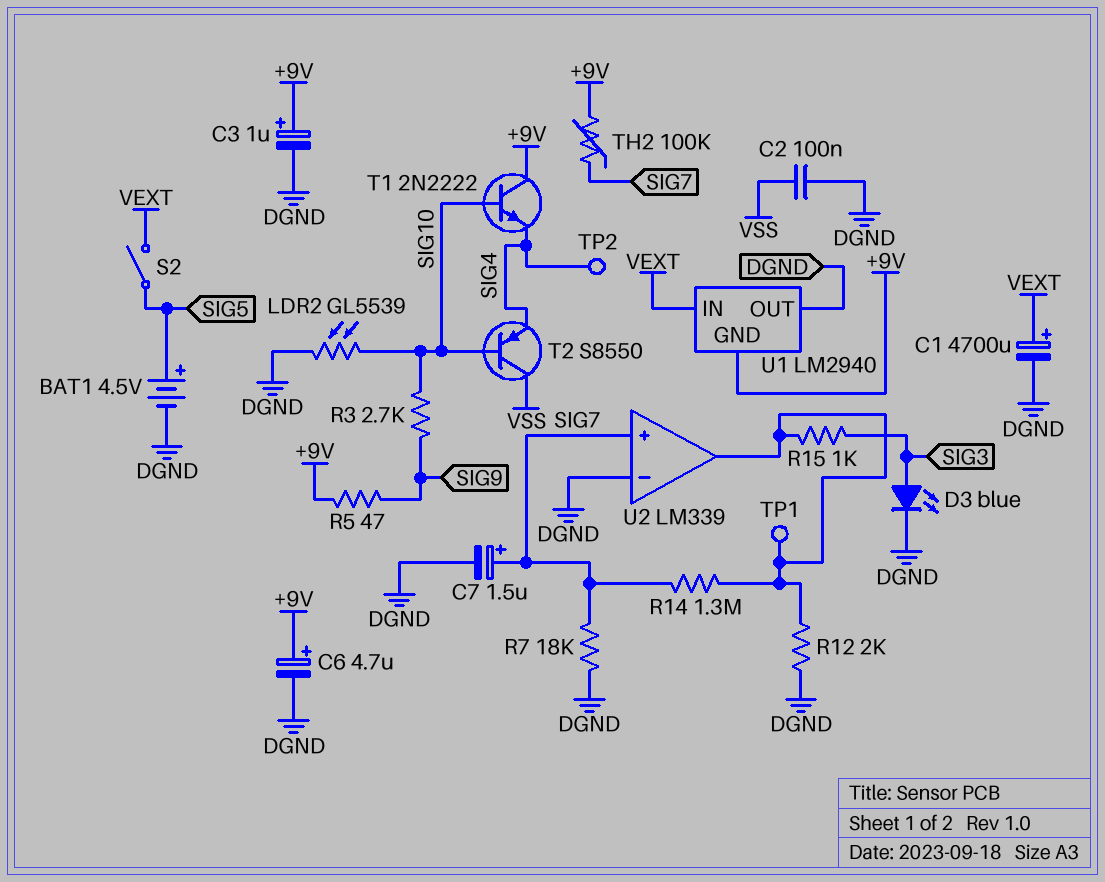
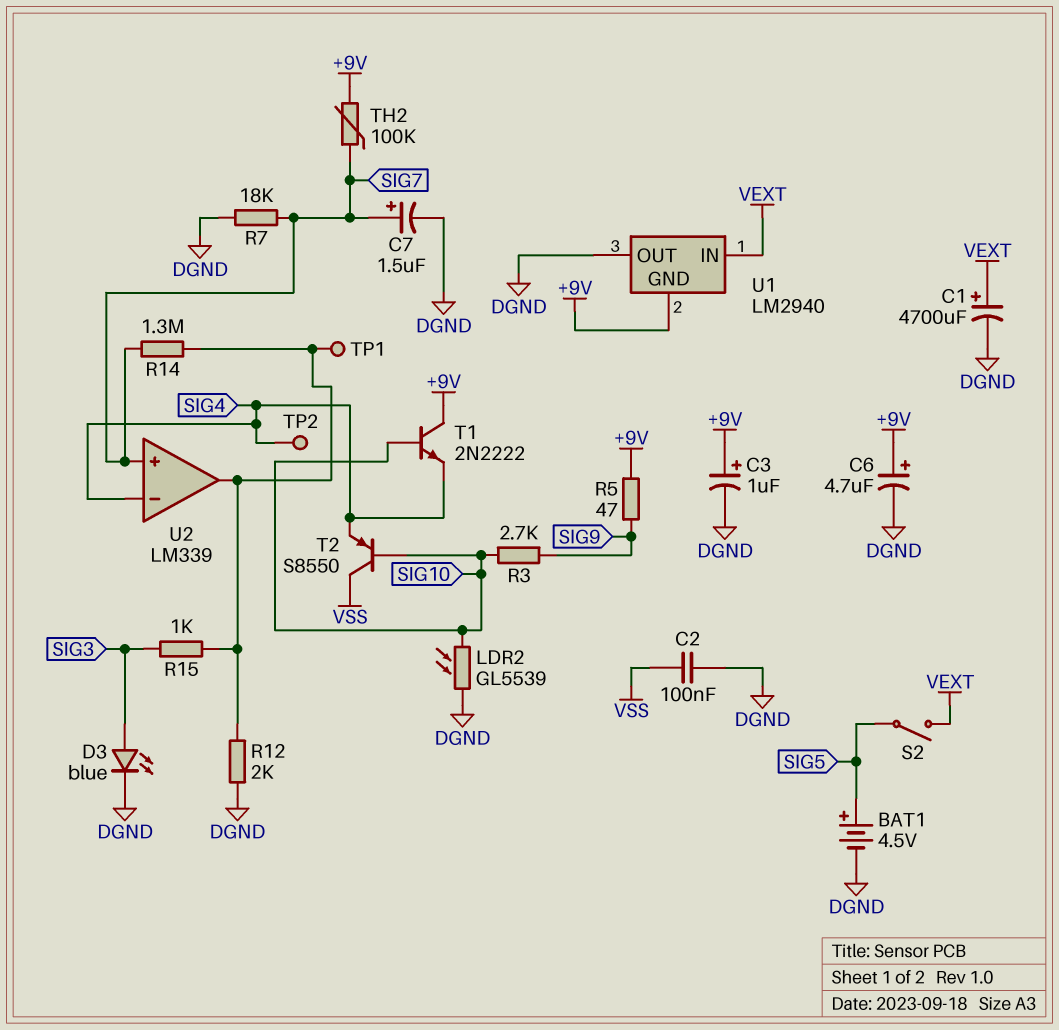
U2 pin in-: DGND -> SIG4

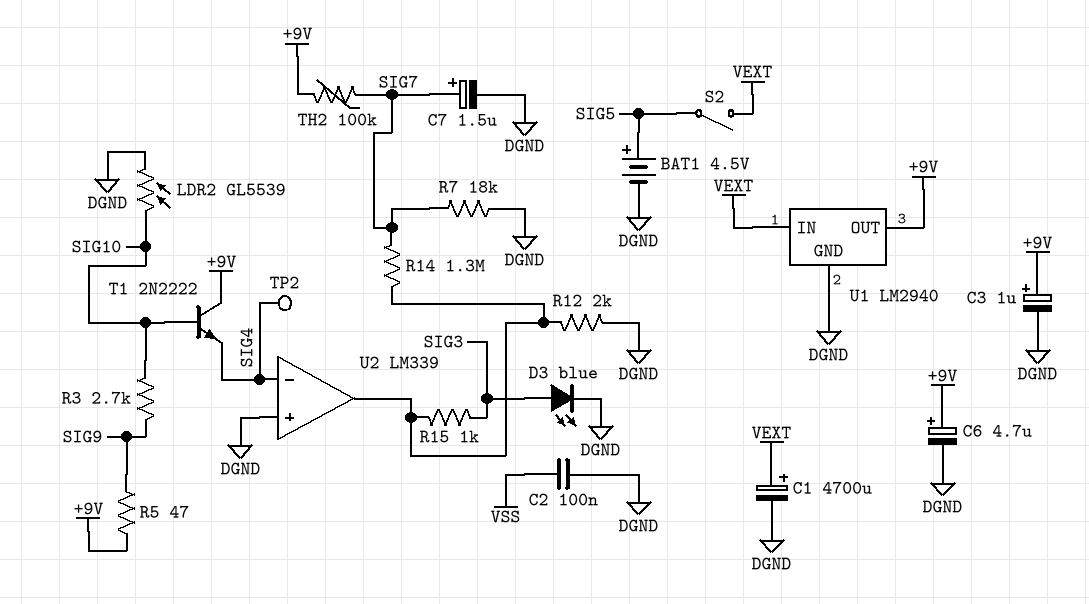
T2: PNP S8550 (B SIG10, C VSS, E SIG4) -> none
TP1: test point (U2/out) -> none
U1 pin GND: +9V -> DGND
U1 pin OUT: DGND -> +9V
U2 pin in+: SIG7 -> DGND

